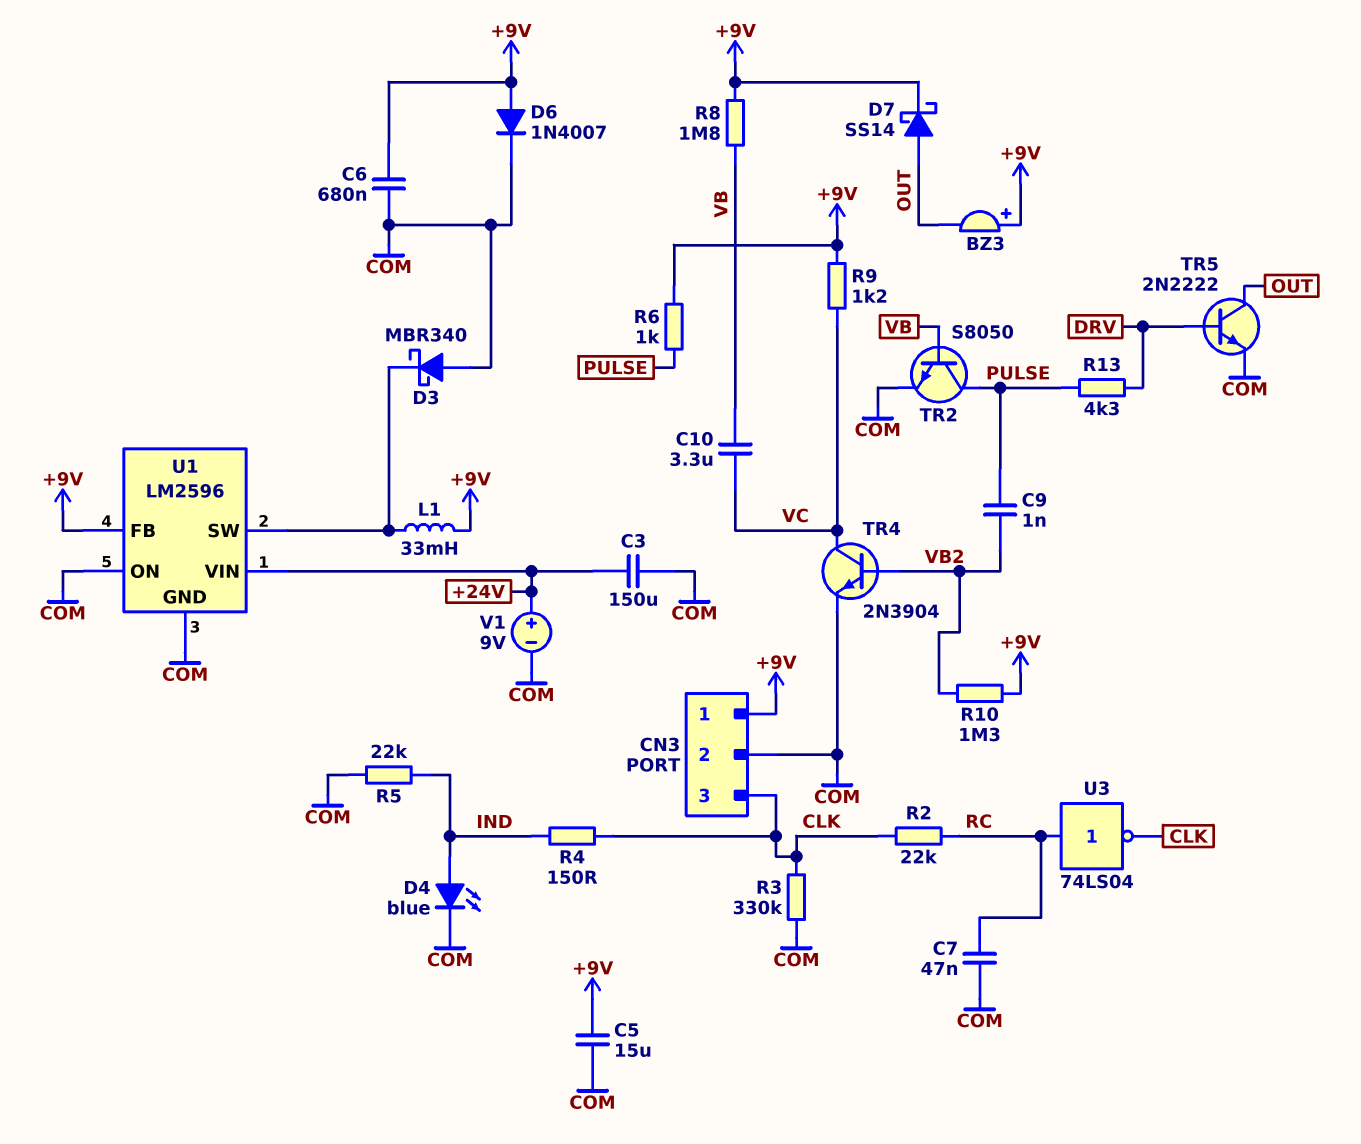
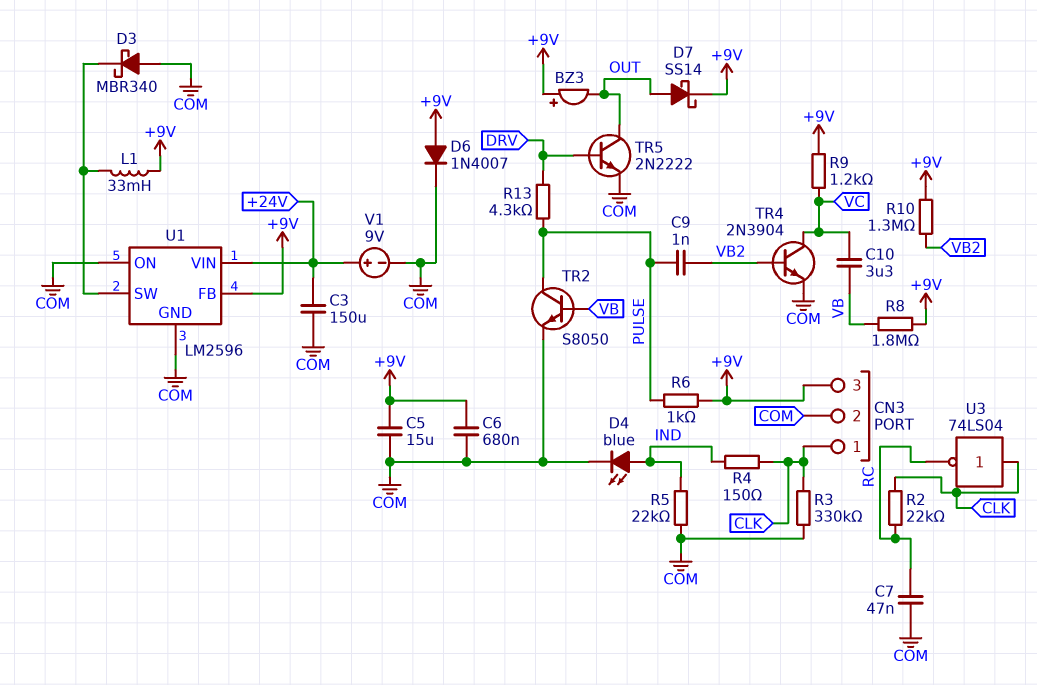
CN3 pin 1: +9V -> CLK
CN3 pin 3: CLK -> +9V
U3: NOT 74LS04 (in RC, out CLK) -> NOT 74LS04 (in CLK, out RC)

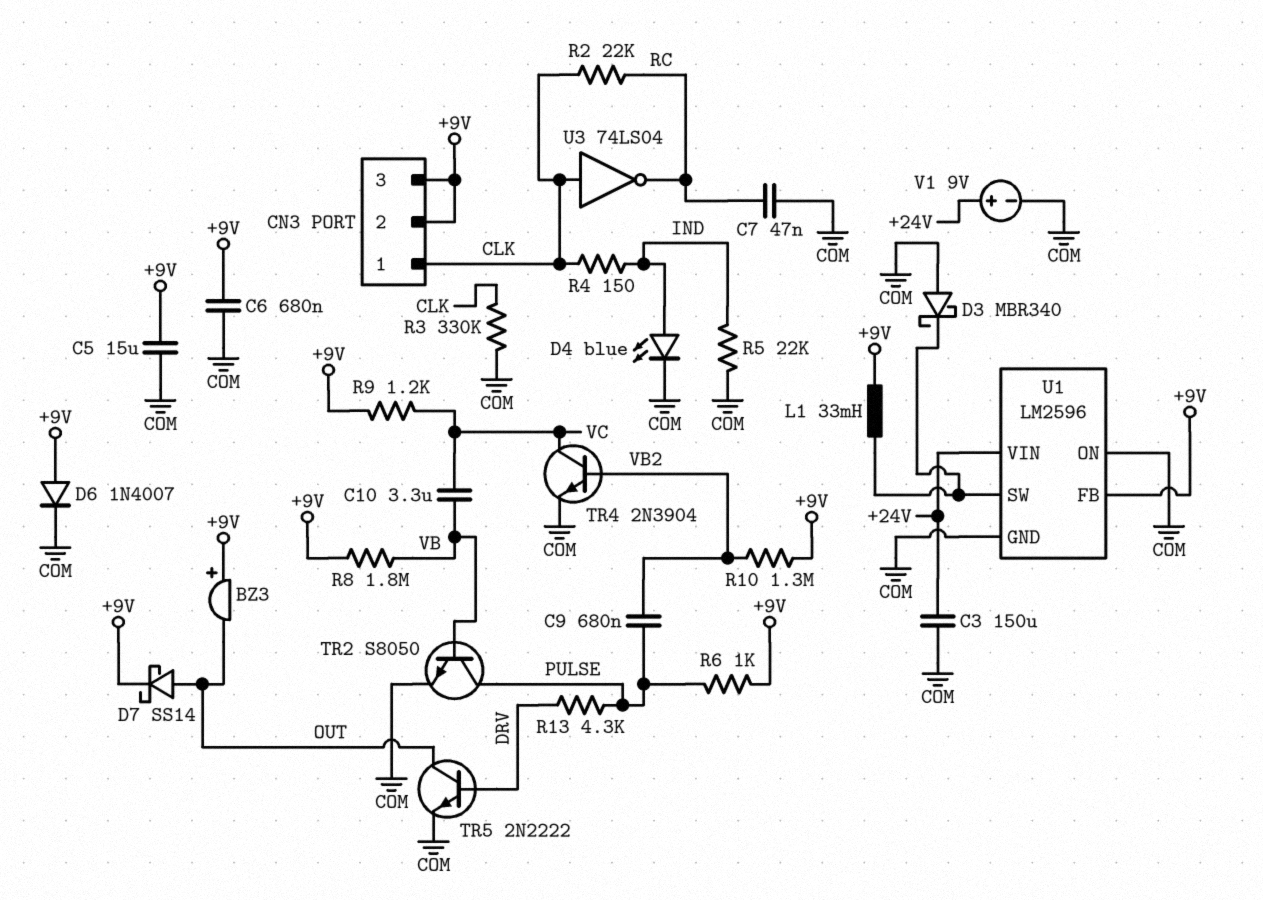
C9: 1nF (PULSE, VB2) -> 680nF (PULSE, VB2)
CN3 pin 2: COM -> +9V

